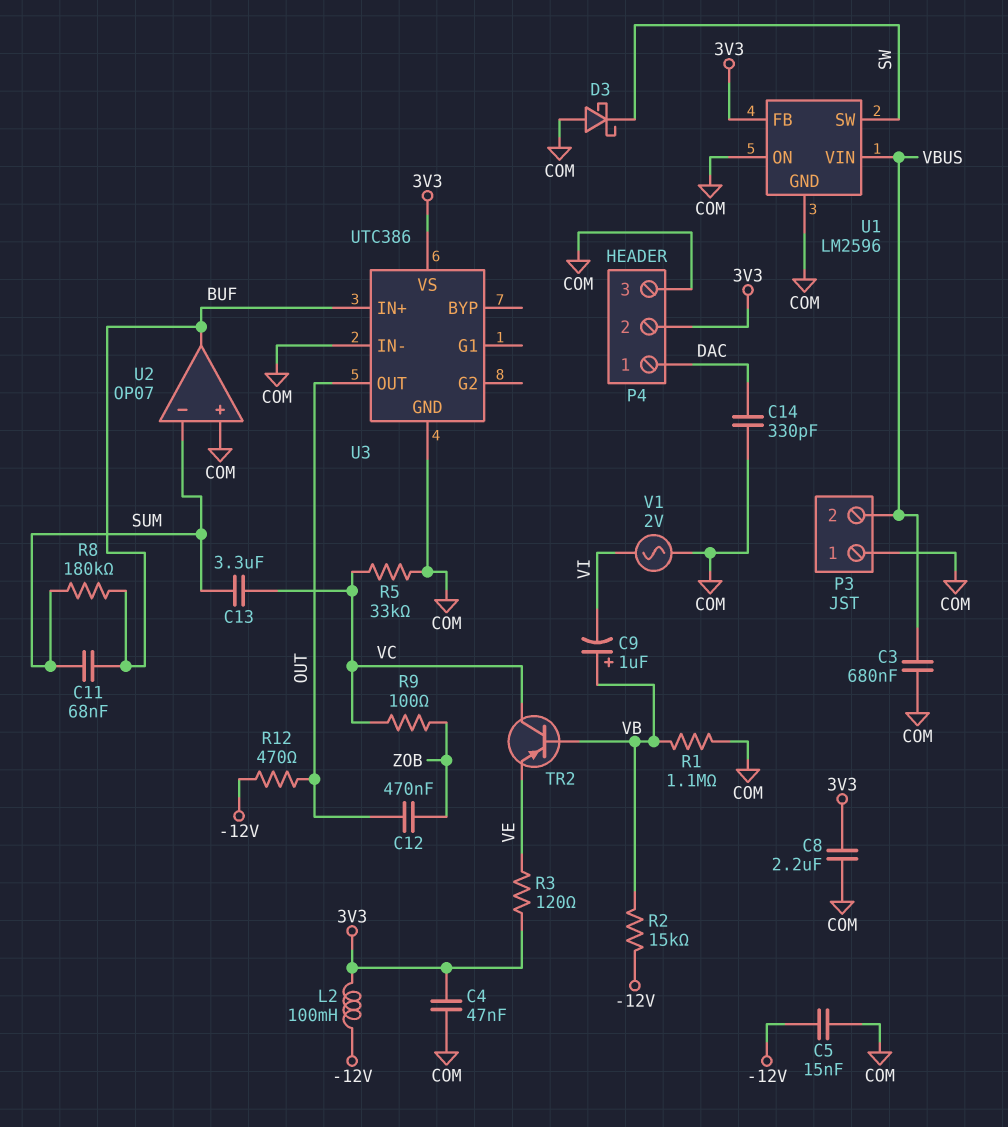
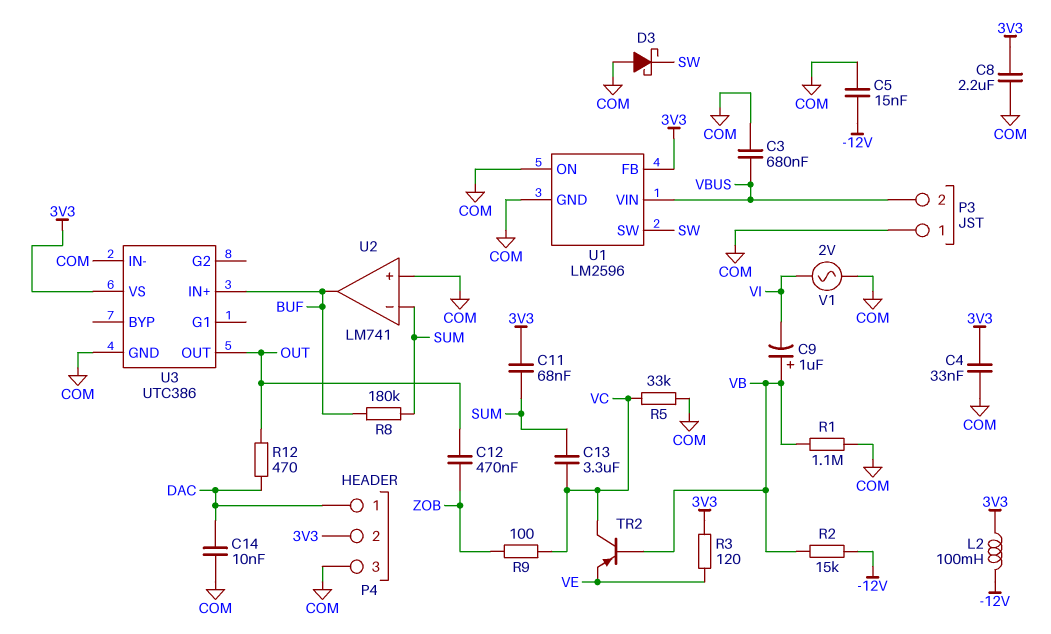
C4: 47nF (3V3, COM) -> 33nF (3V3, COM)
C11: 68nF (BUF, SUM) -> 68nF (3V3, SUM)
C14: 330pF (COM, DAC) -> 10nF (COM, DAC)
R12: 470 (-12V, OUT) -> 470 (DAC, OUT)
U2: OP07 -> LM741

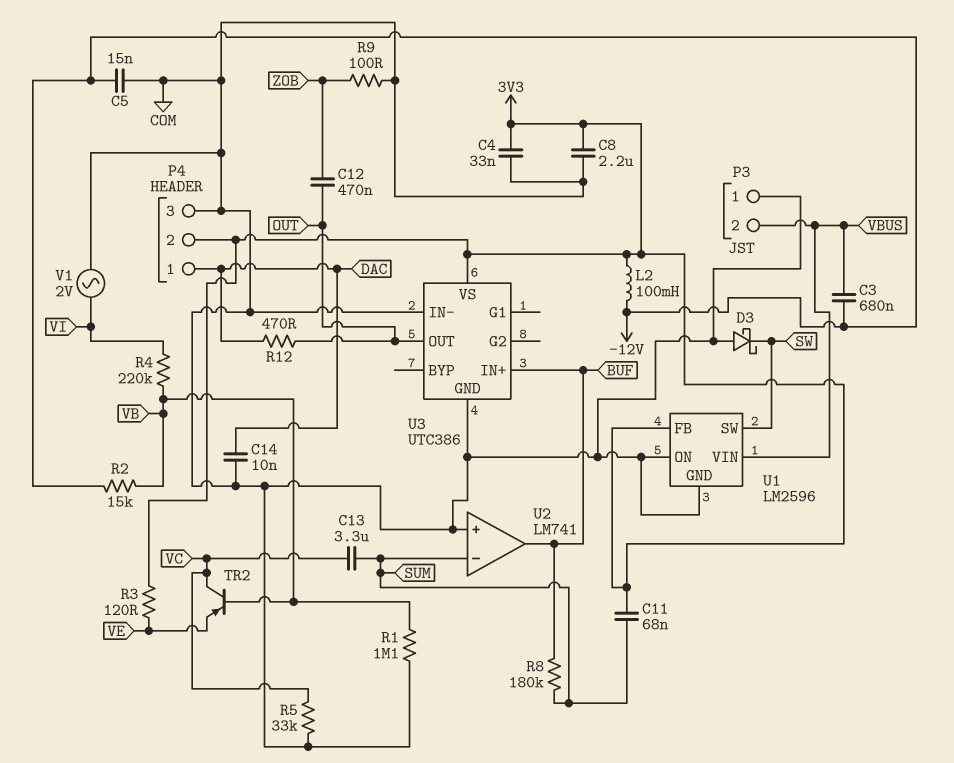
C3: 680nF (COM, VBUS) -> 680nF (-12V, VBUS)
C9: 1uF (plus VB, minus VI) -> none
R4: none -> 220k (VB, VI)
R9: 100 (VC, ZOB) -> 100 (COM, ZOB)

